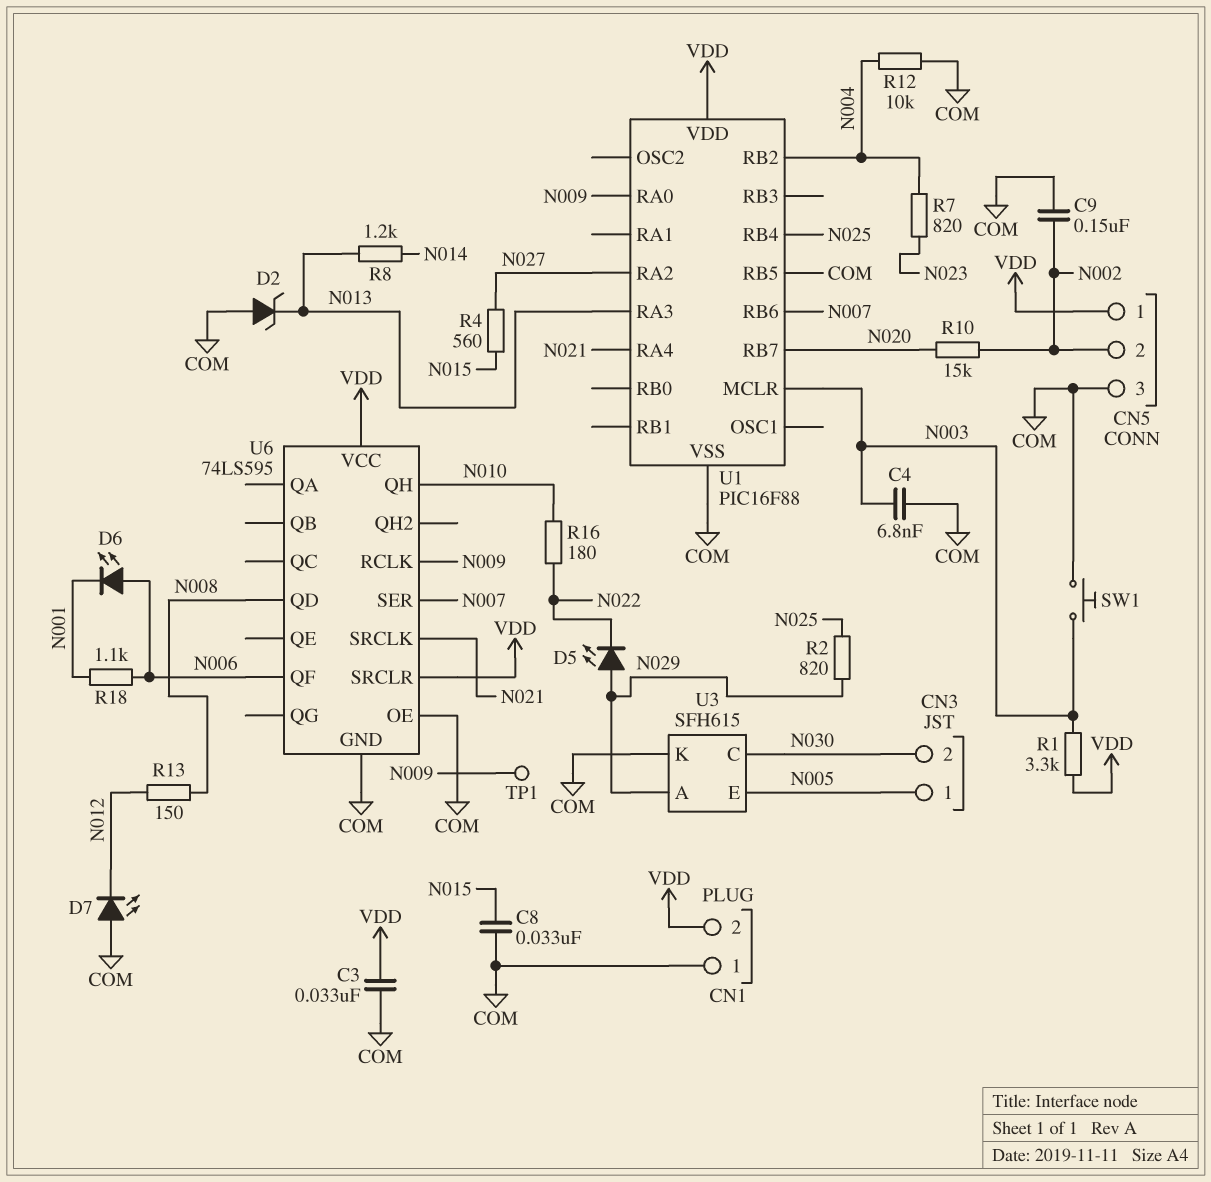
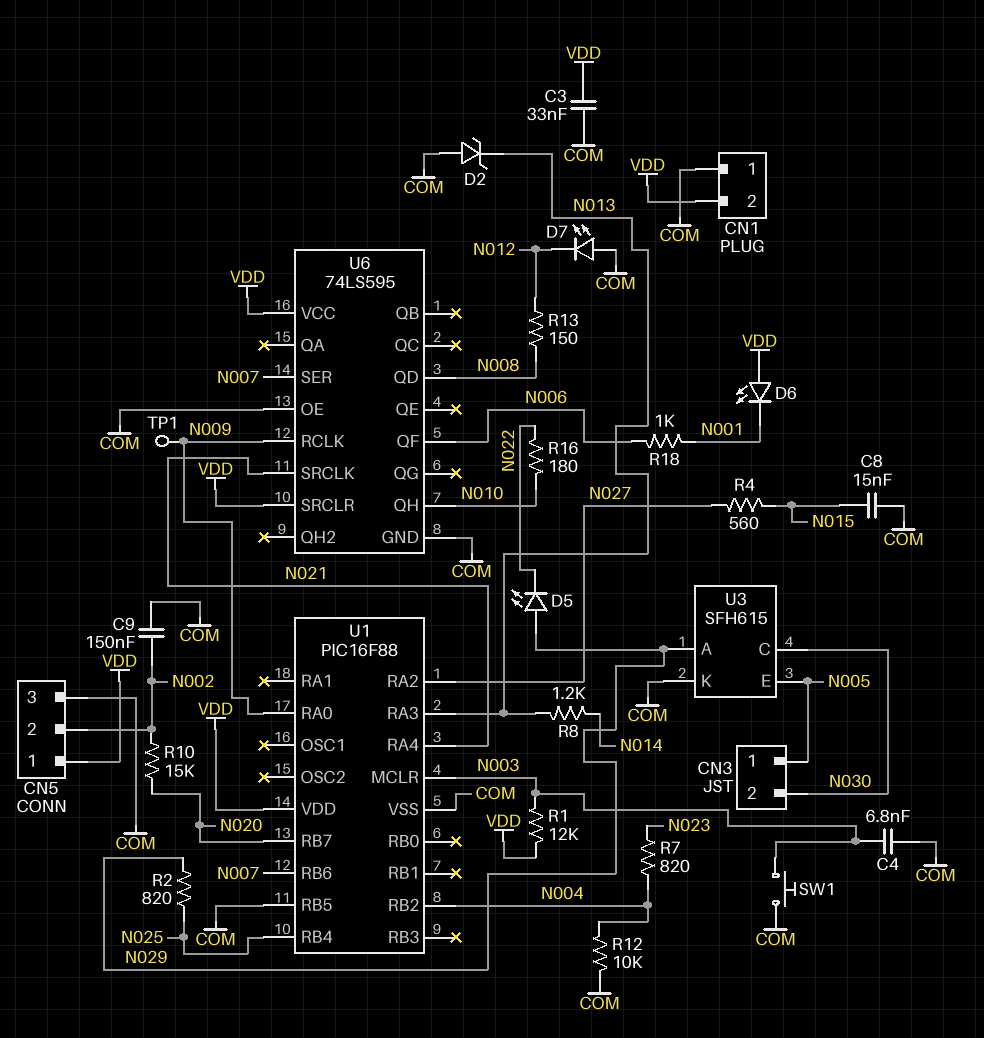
C8: 33nF (COM, N015) -> 15nF (COM, N015)
D6: LED (A N006, K N001) -> LED (A VDD, K N001)
R1: 3.3k (N003, VDD) -> 12k (N003, VDD)
R18: 1.1k (N001, N006) -> 1k (N001, N006)

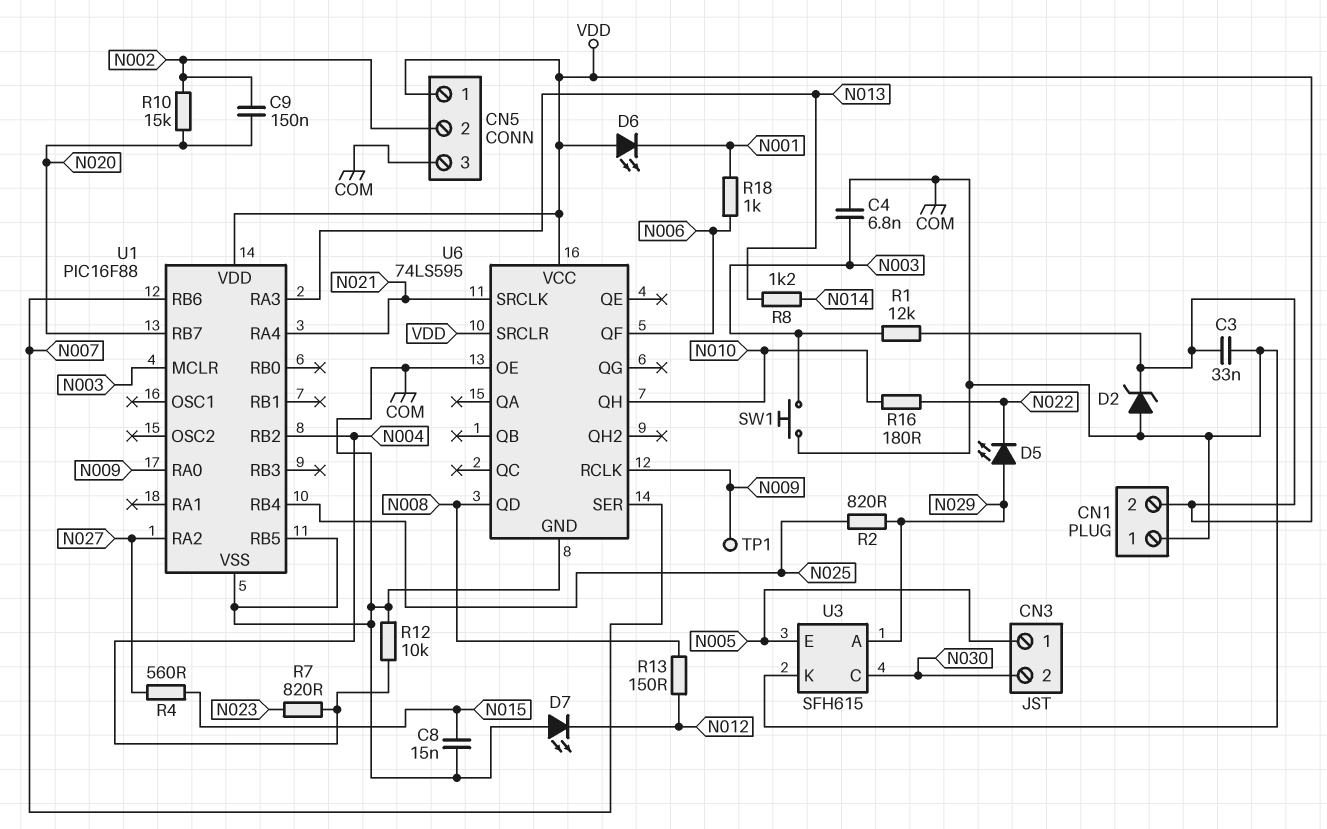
C9: 150nF (COM, N002) -> 150nF (N002, N020)
D2: zener (A COM, K N013) -> zener (A COM, K VDD)

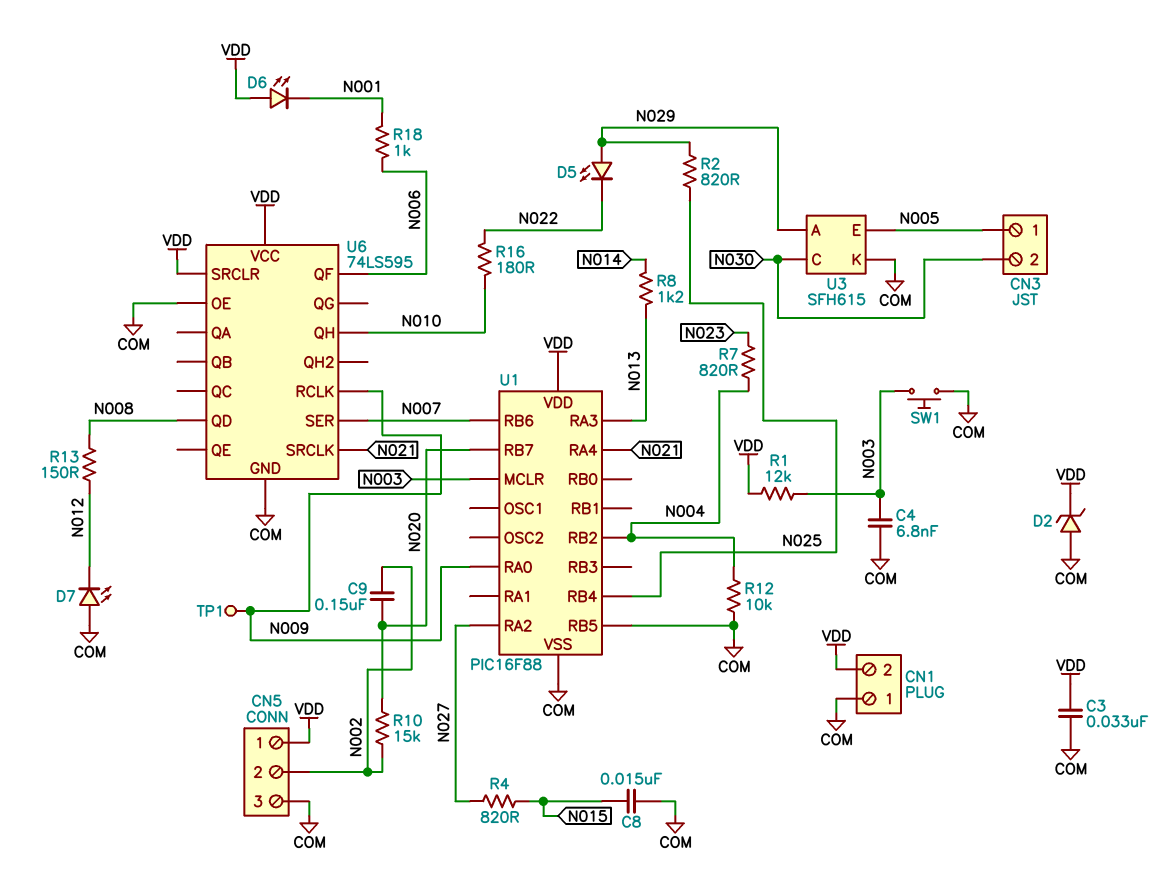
R4: 560 (N015, N027) -> 820 (N015, N027)

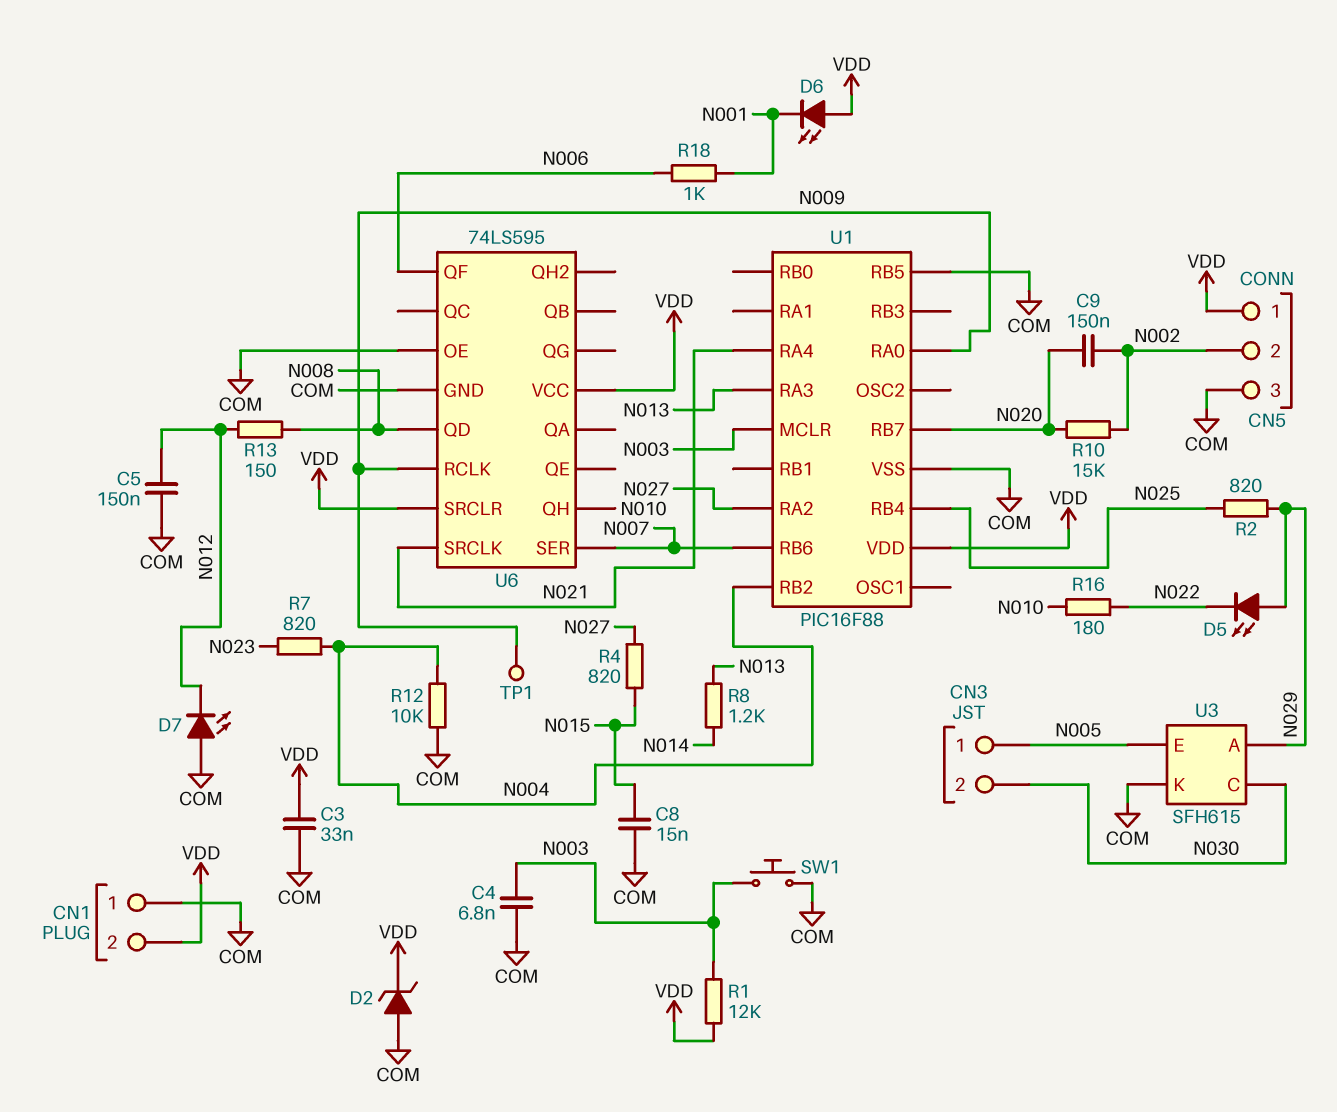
C5: none -> 150nF (COM, N012)

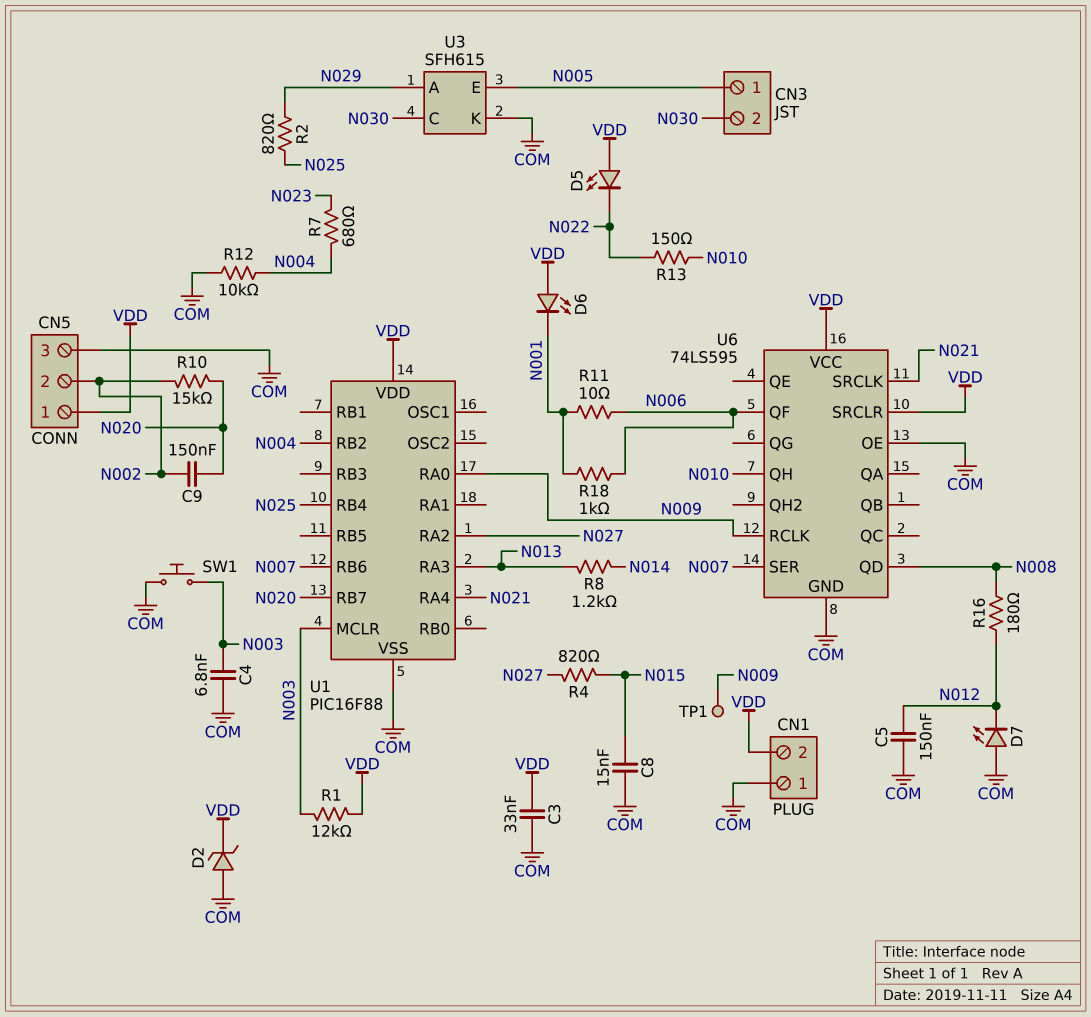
D5: LED (A N029, K N022) -> LED (A VDD, K N022)
R7: 820 (N004, N023) -> 680 (N004, N023)
R11: none -> 10 (N001, N006)
R13: 150 (N008, N012) -> 150 (N010, N022)
R16: 180 (N010, N022) -> 180 (N008, N012)
U1 pin RB5: COM -> none

